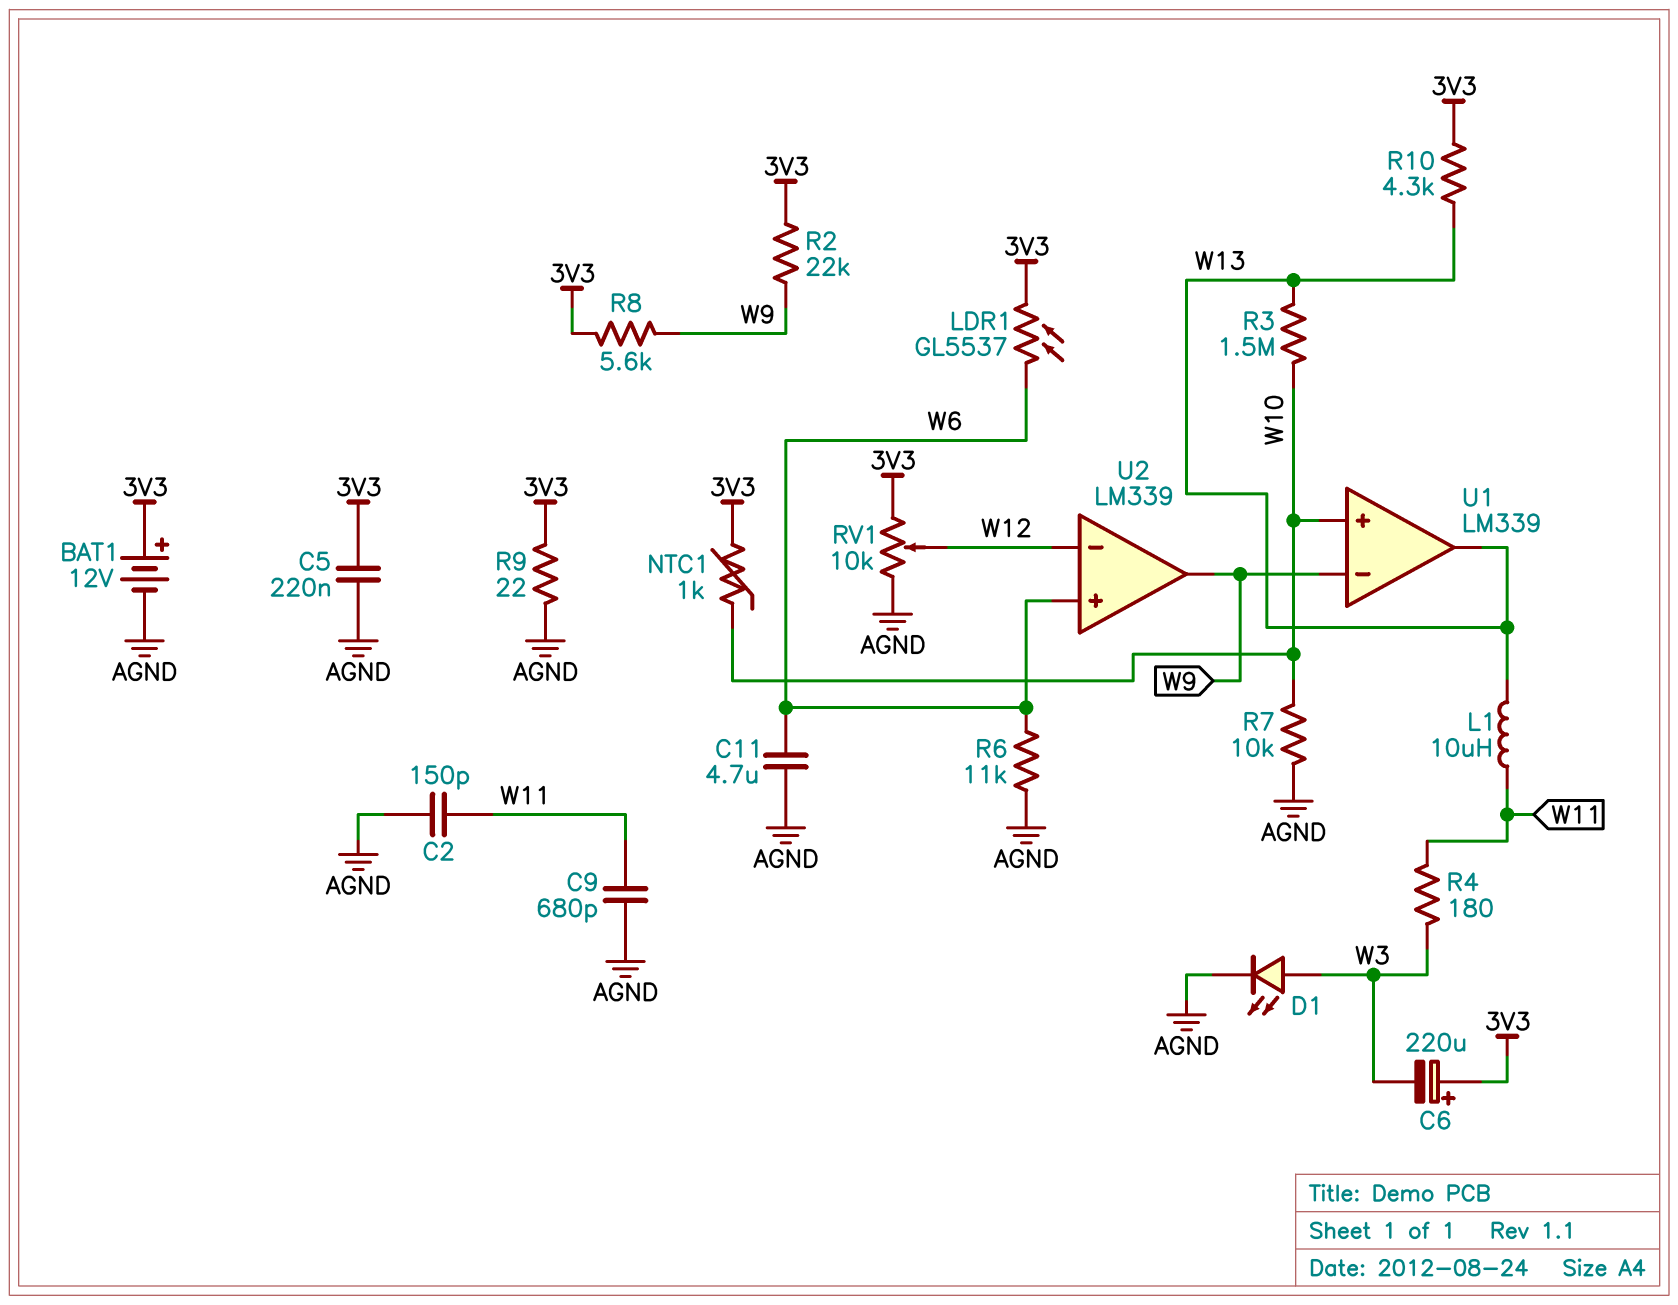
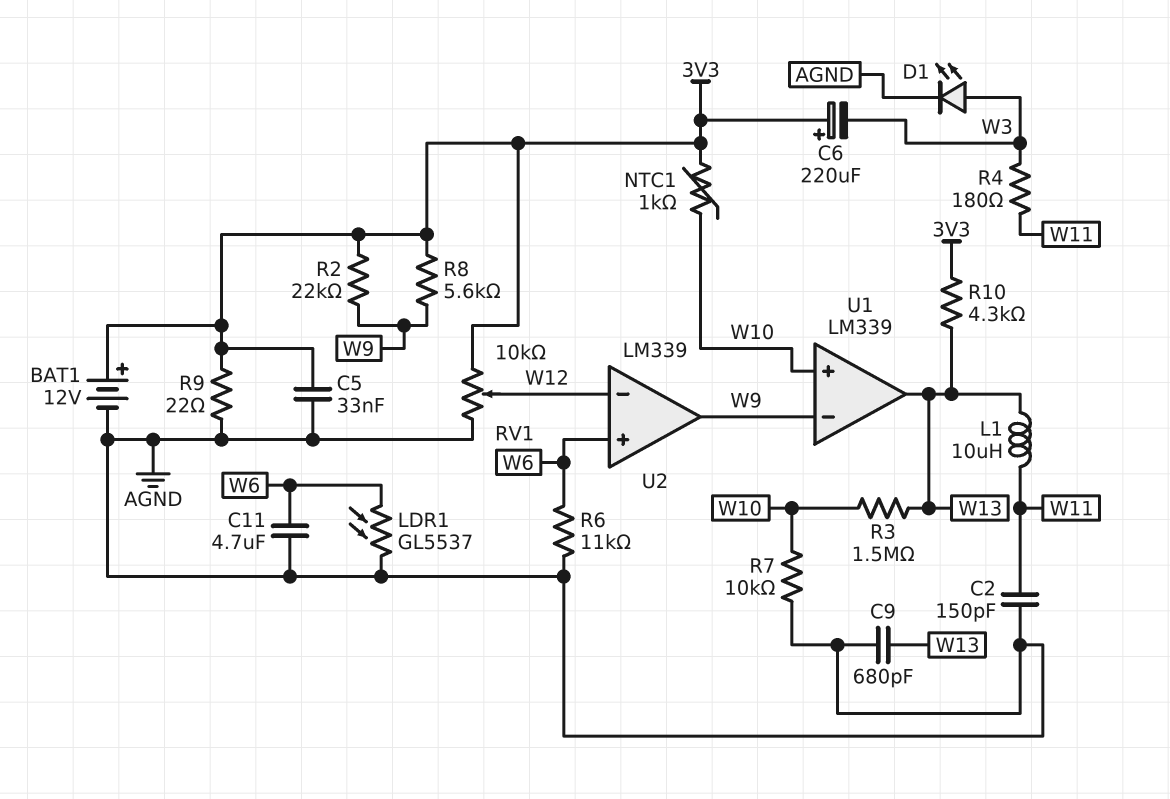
C5: 220nF (3V3, AGND) -> 33nF (3V3, AGND)
C9: 680pF (AGND, W11) -> 680pF (AGND, W13)
LDR1: GL5537 (3V3, W6) -> GL5537 (AGND, W6)

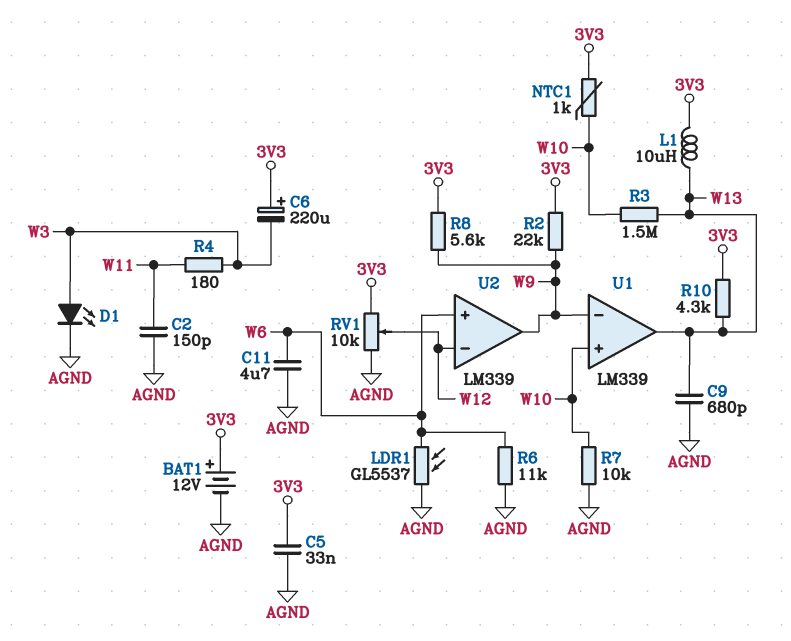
L1: 10uH (W11, W13) -> 10uH (3V3, W13)
R9: 22 (3V3, AGND) -> none

